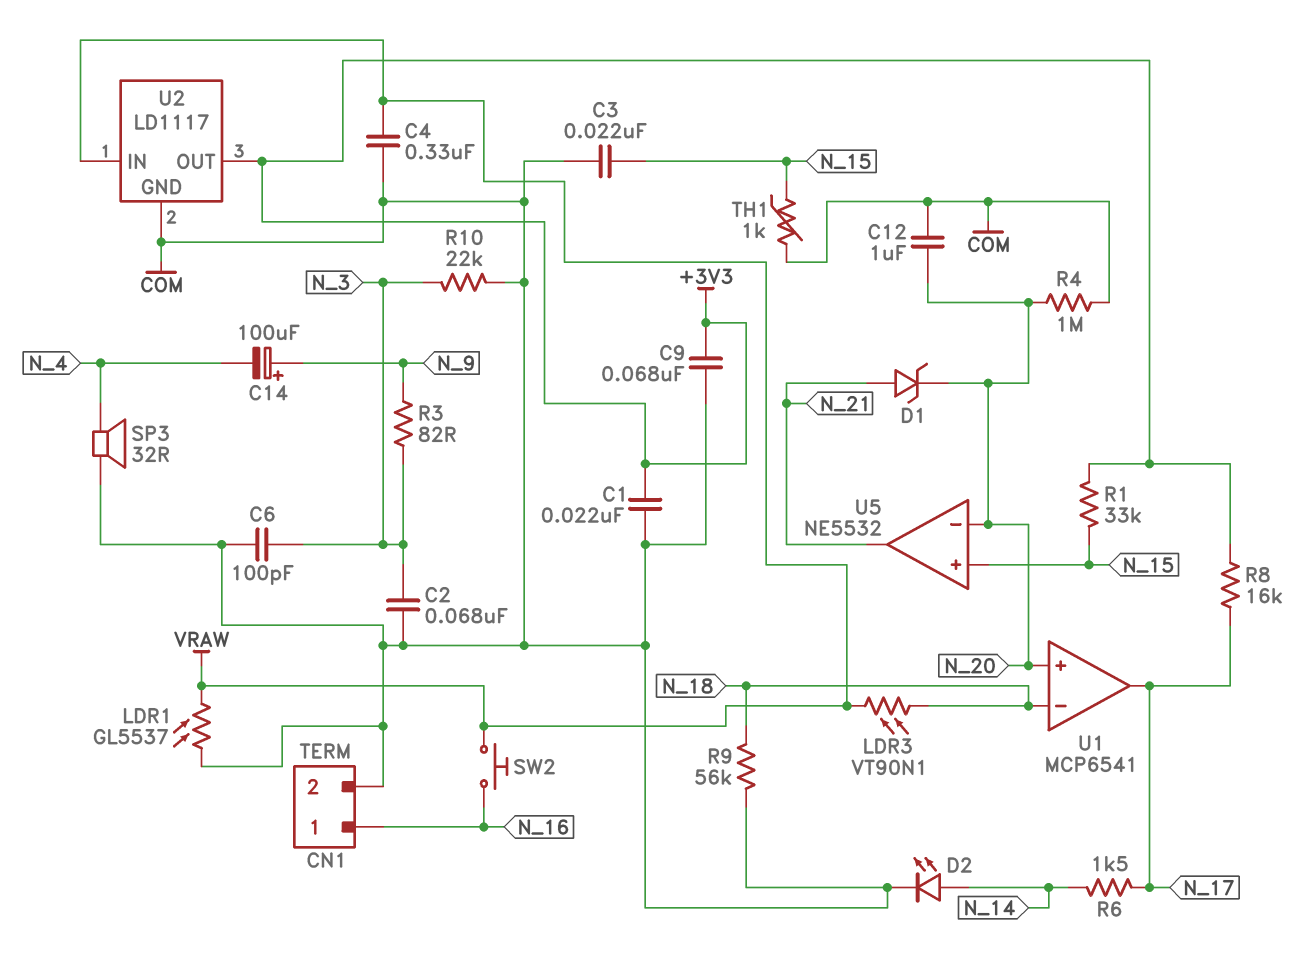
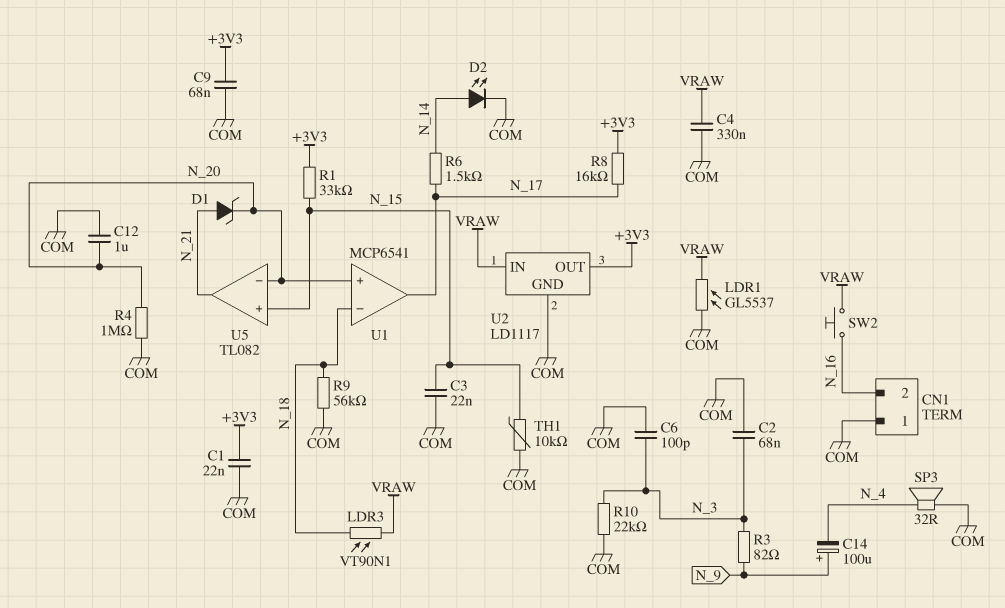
CN1 pin 1: N_16 -> COM
CN1 pin 2: COM -> N_16
TH1: 1k (COM, N_15) -> 10k (COM, N_15)
U5: NE5532 -> TL082

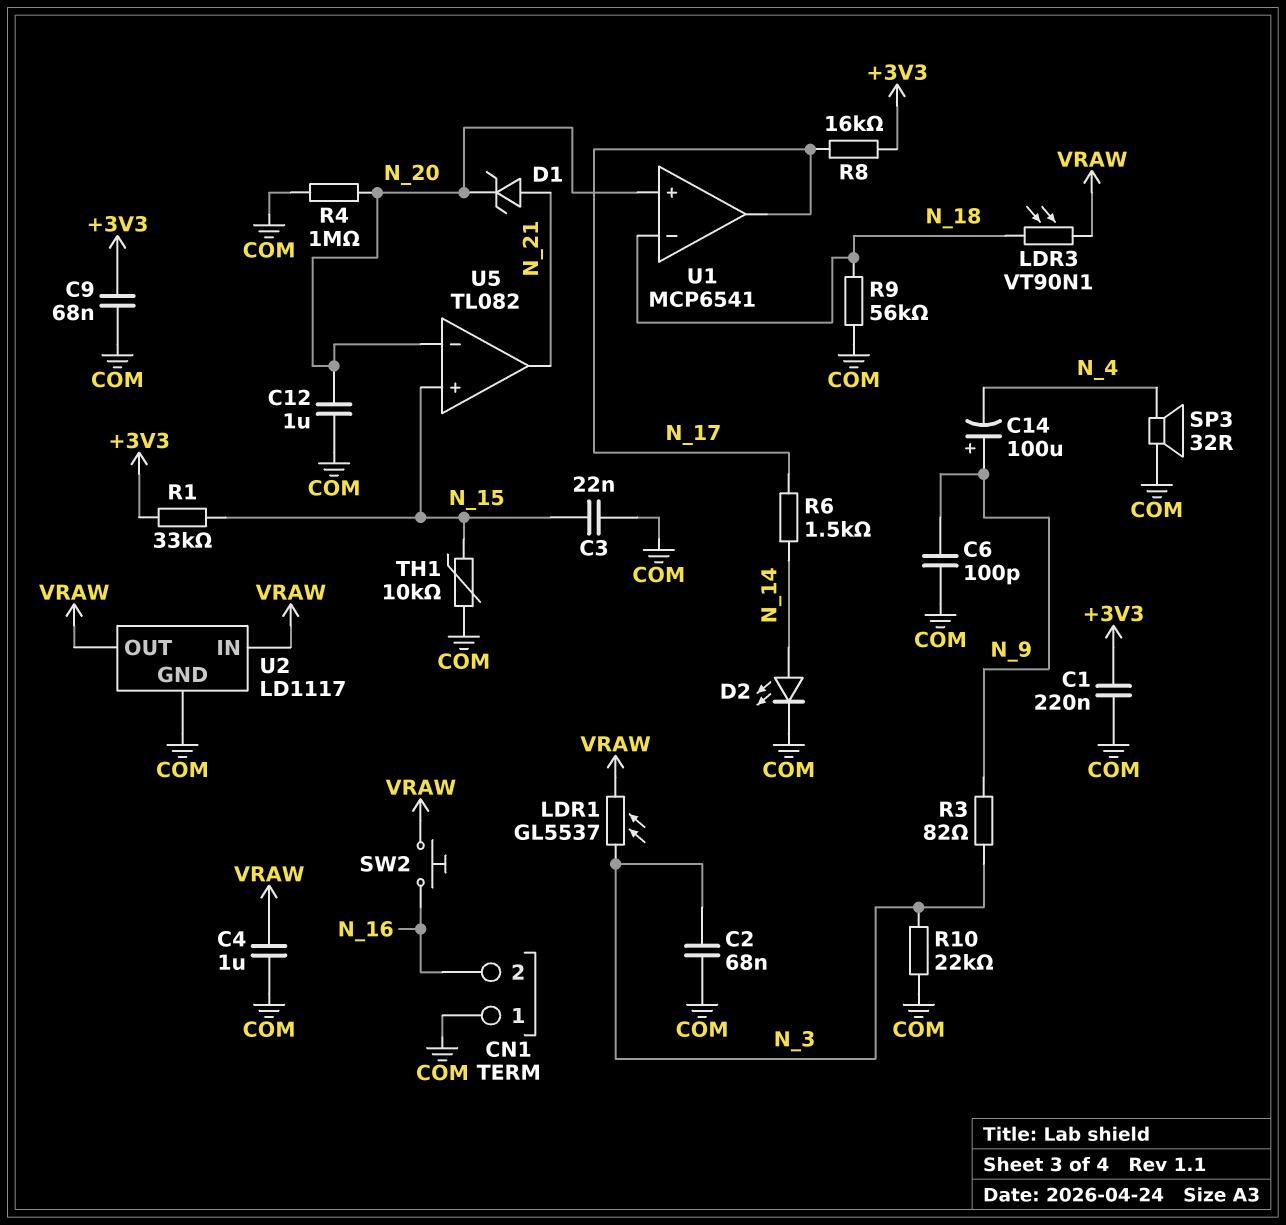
C1: 22nF (+3V3, COM) -> 220nF (+3V3, COM)
C4: 330nF (COM, VRAW) -> 1uF (COM, VRAW)
C6: 100pF (COM, N_3) -> 100pF (COM, N_9)
LDR1: GL5537 (COM, VRAW) -> GL5537 (N_3, VRAW)
U2 pin OUT: +3V3 -> VRAW

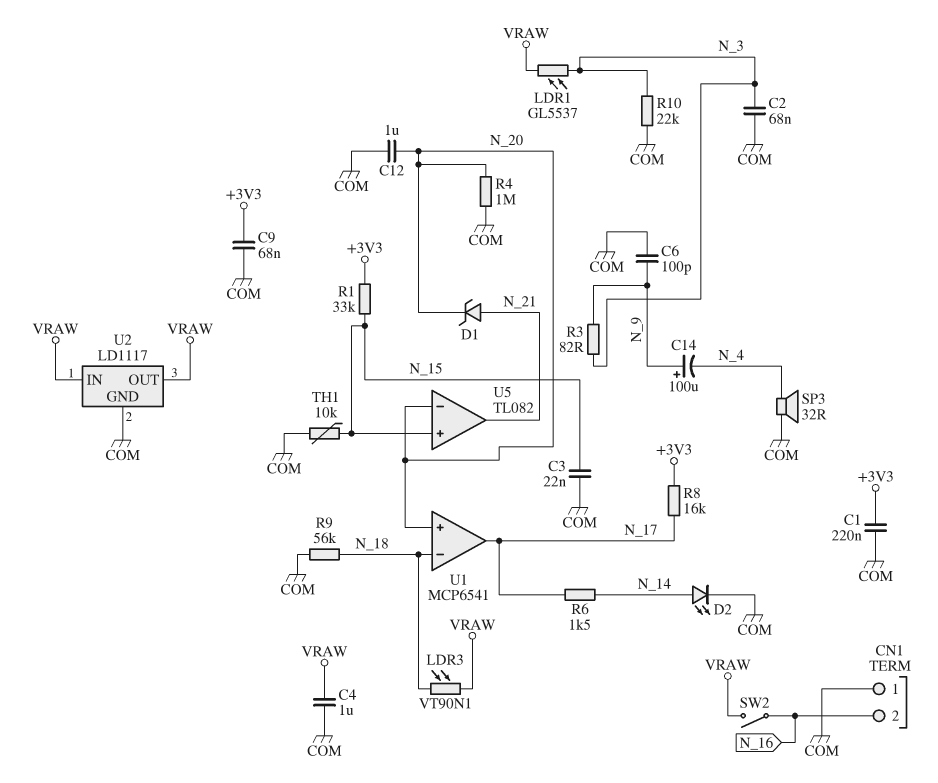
SW2: button (N_16, VRAW) -> switch (N_16, VRAW)

